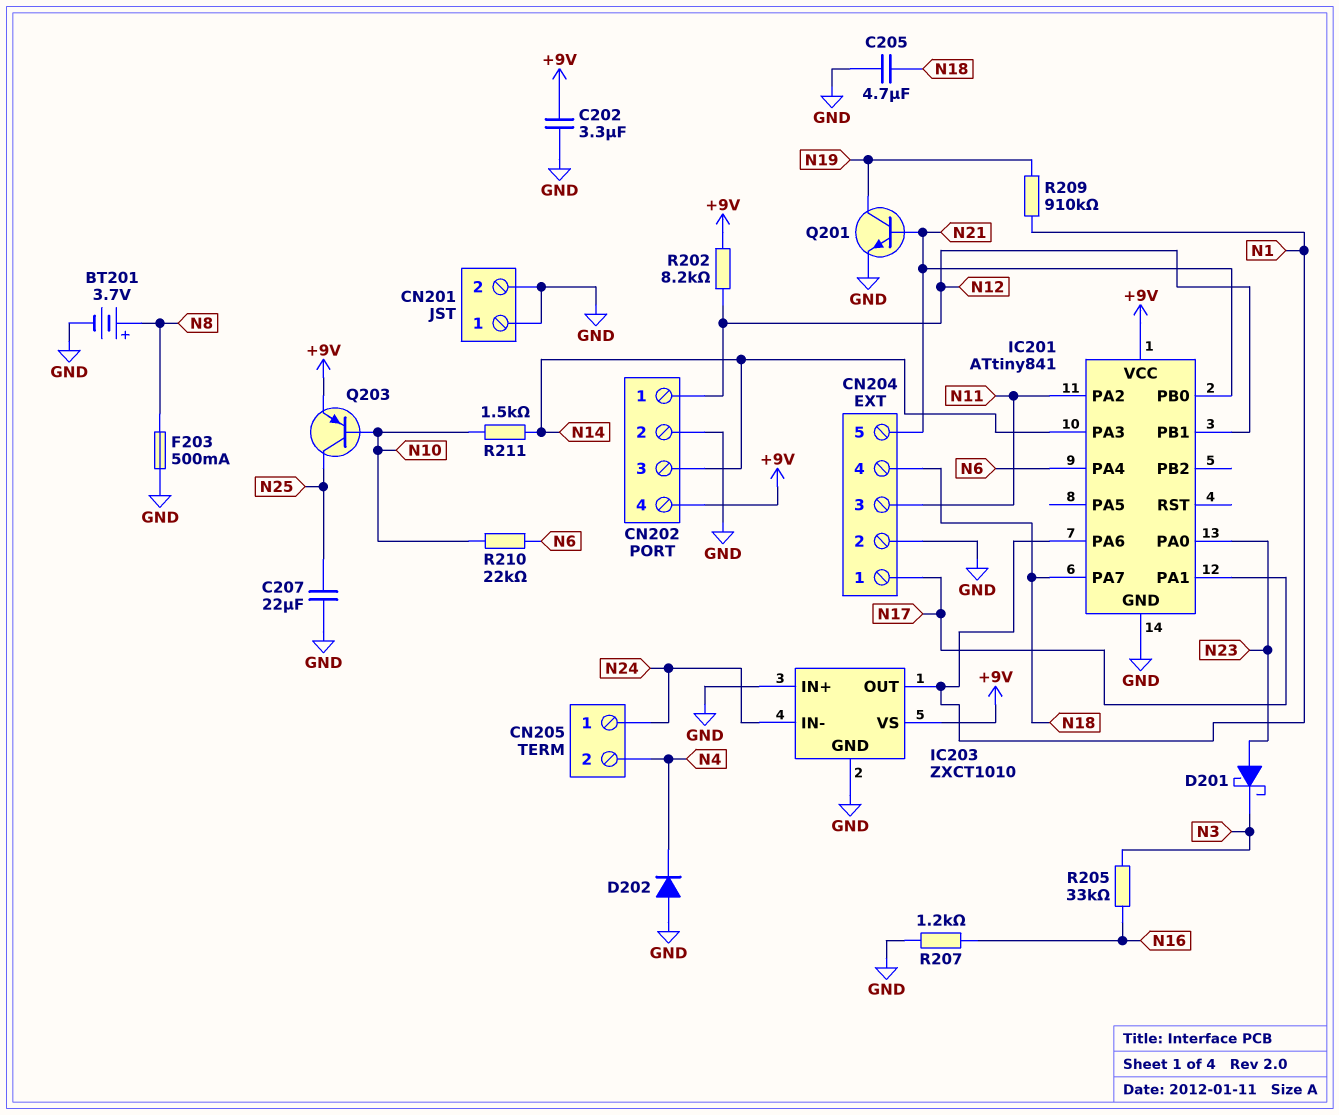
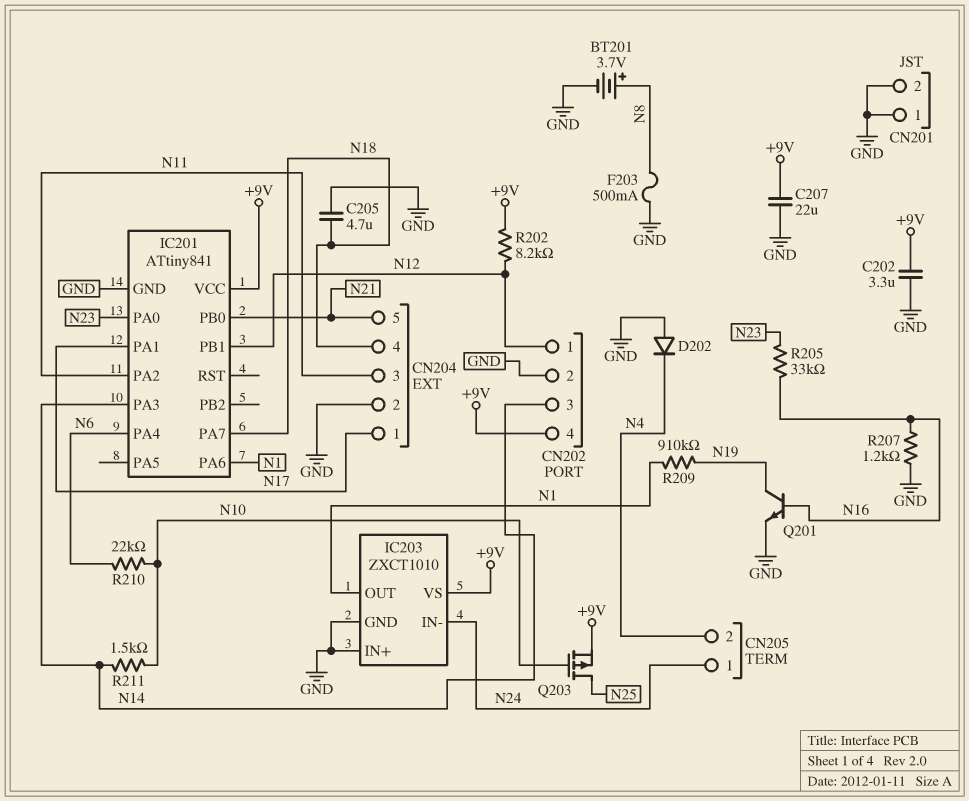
C207: 22uF (GND, N25) -> 22uF (+9V, GND)
D201: schottky (A N23, K N3) -> none
Q201: NPN (B N21, C N19, E GND) -> NPN (B N16, C N19, E GND)
Q203: PNP (B N10, C N25, E +9V) -> PMOS (G N10, D N25, S +9V)
R205: 33k (N3, N16) -> 33k (N16, N23)

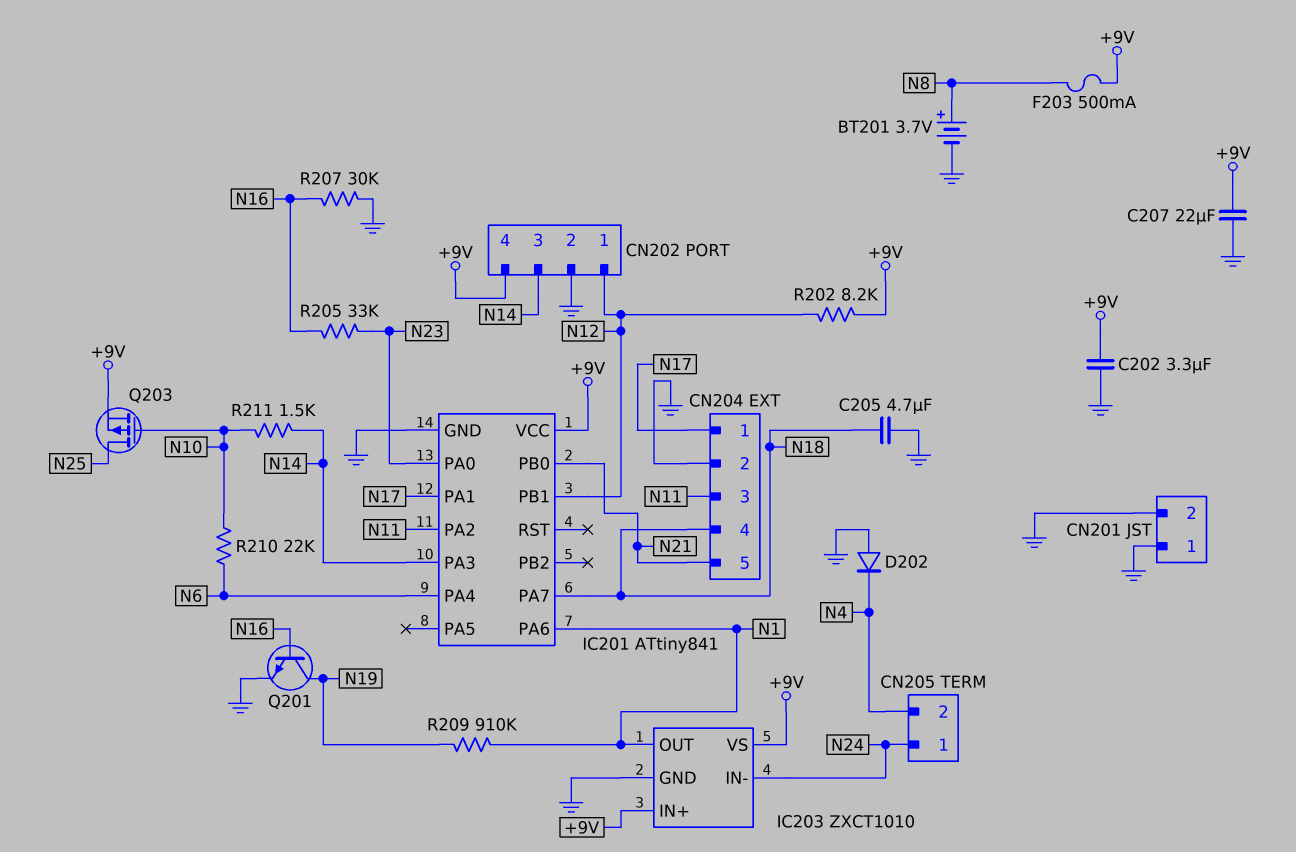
F203: 500mA (GND, N8) -> 500mA (+9V, N8)
IC203 pin IN+: GND -> +9V
R207: 1.2k (GND, N16) -> 30k (GND, N16)

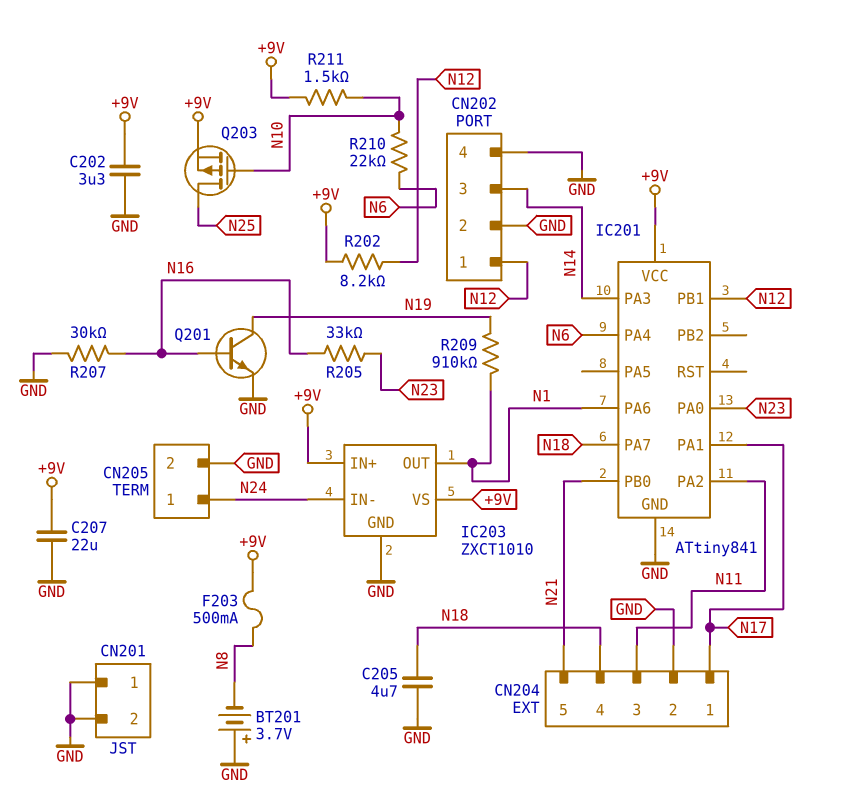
BT201: 3.7V (plus N8, minus GND) -> 3.7V (plus GND, minus N8)
CN202 pin 4: +9V -> GND
CN205 pin 2: N4 -> GND
D202: diode (A GND, K N4) -> none
R211: 1.5k (N10, N14) -> 1.5k (+9V, N10)

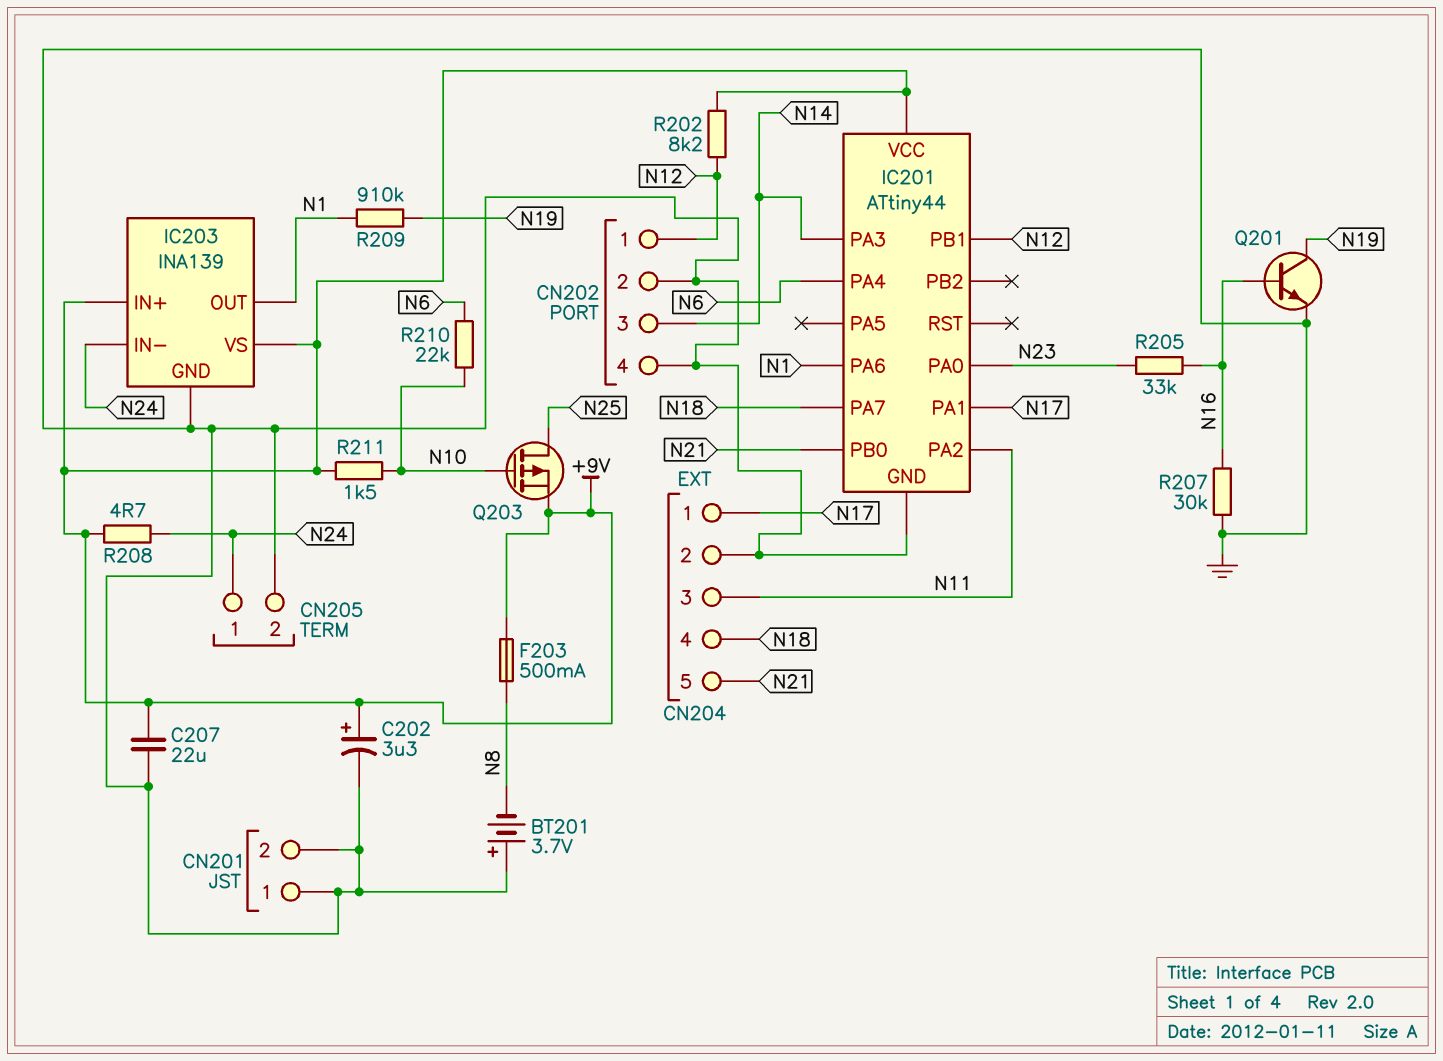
C202: 3.3uF (+9V, GND) -> 3.3uF (plus +9V, minus GND)
C205: 4.7uF (GND, N18) -> none
IC201: ATtiny841 -> ATtiny44
IC203: ZXCT1010 -> INA139
R208: none -> 4.7 (+9V, N24)

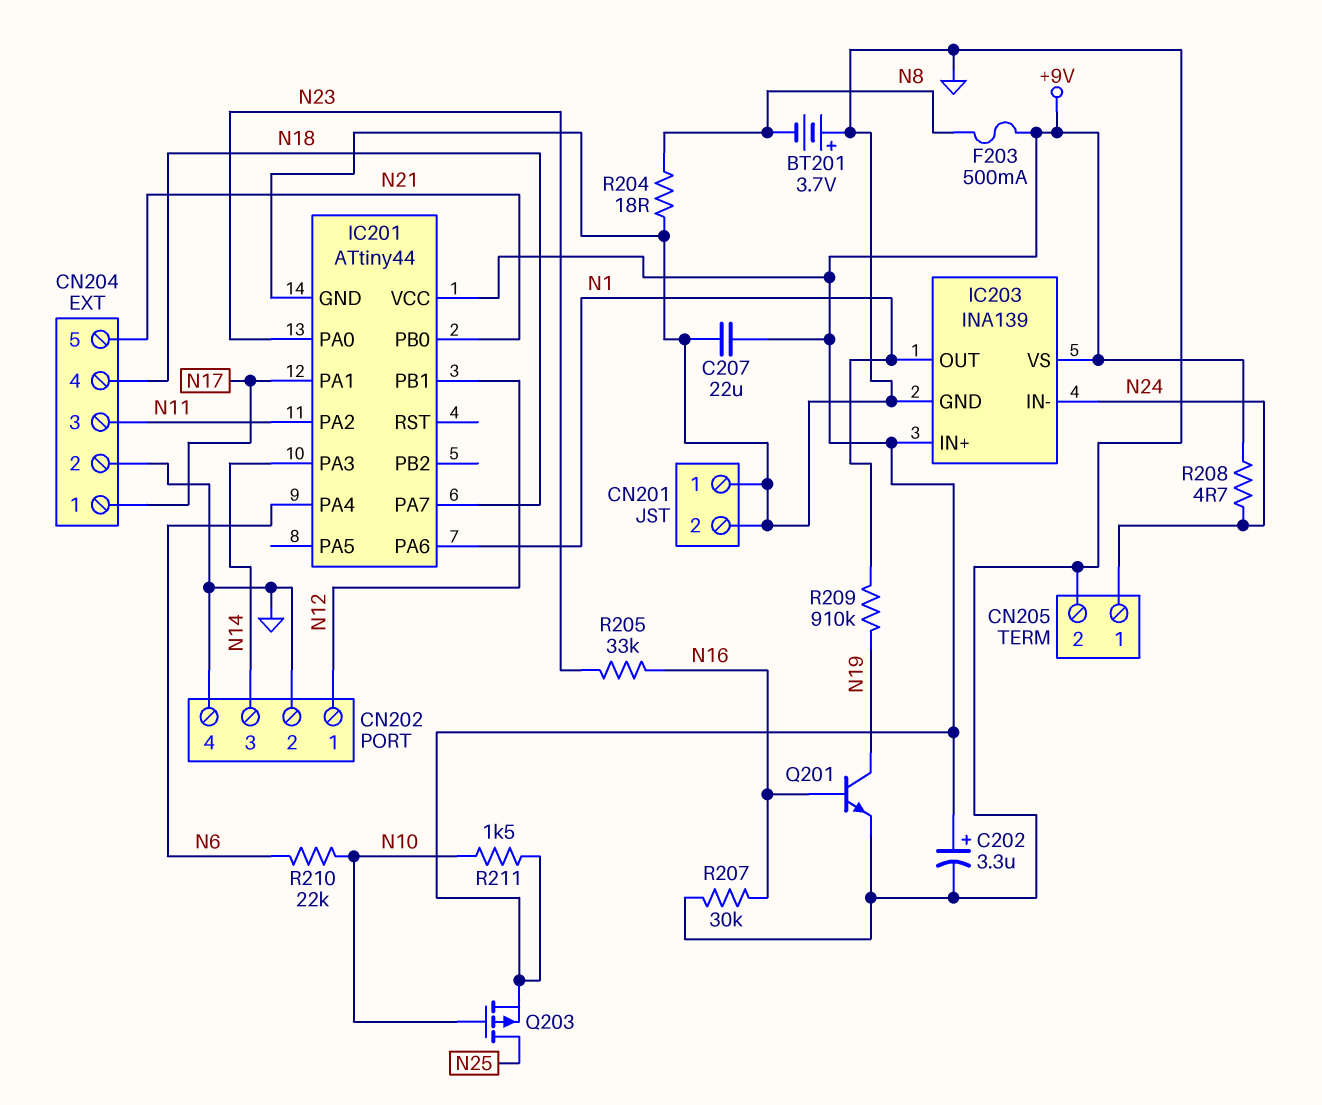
R202: 8.2k (+9V, N12) -> none
R204: none -> 18 (GND, N8)

